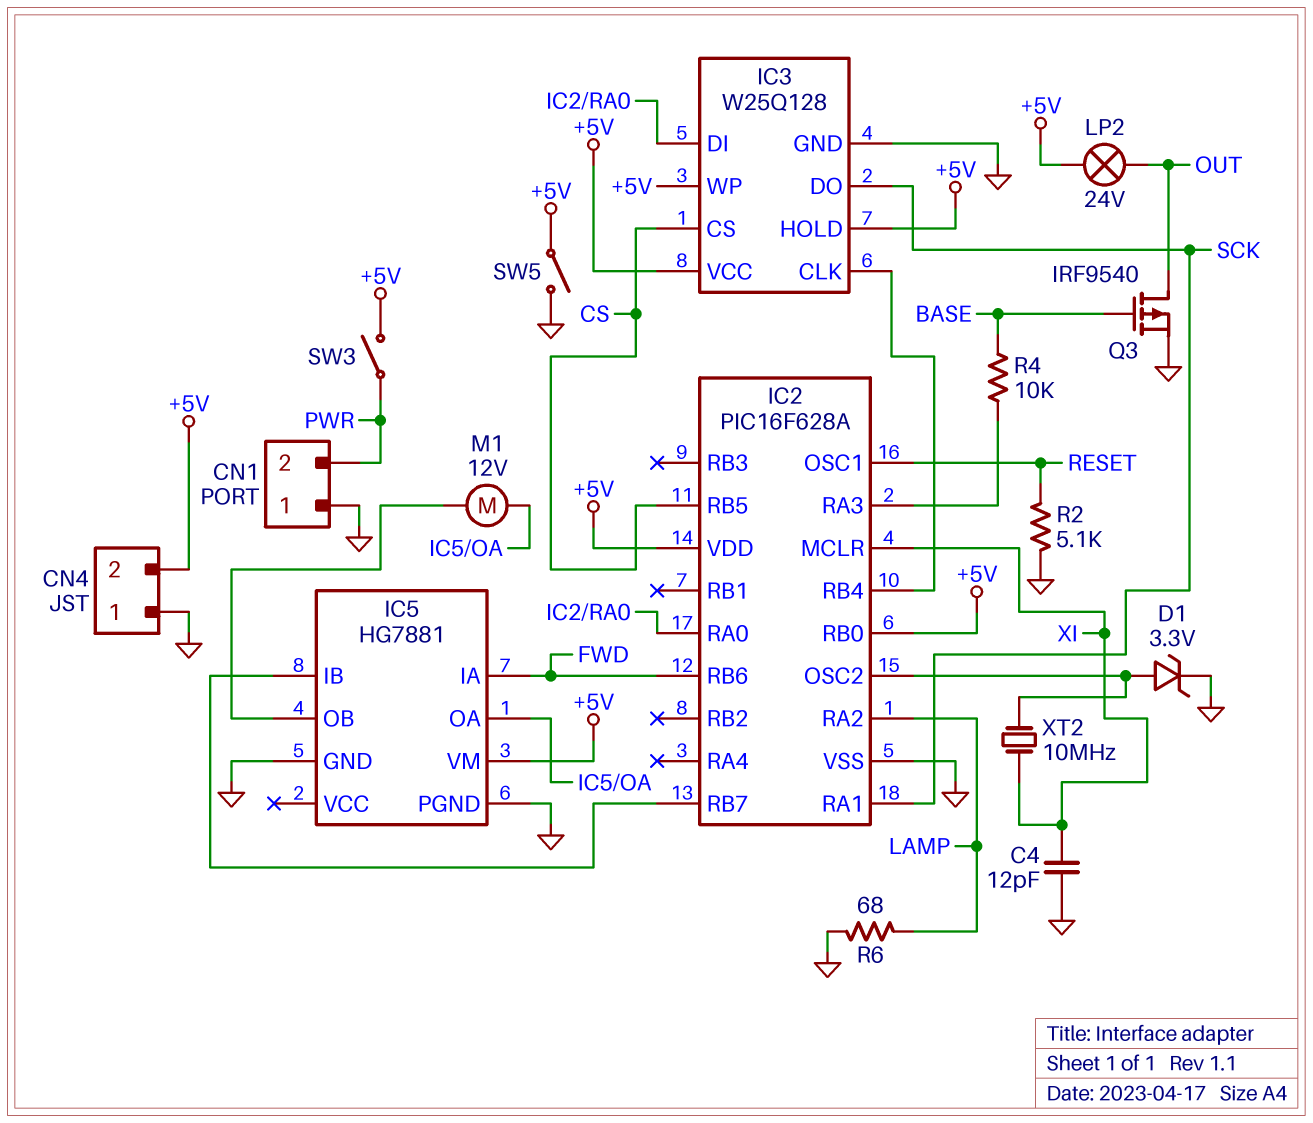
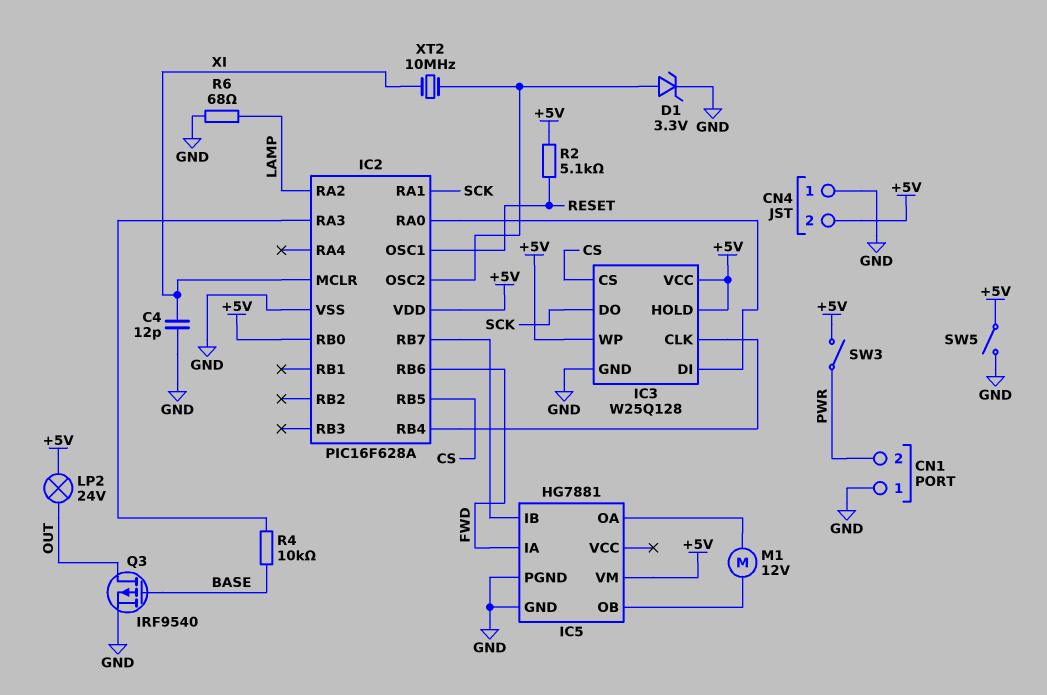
R2: 5.1k (GND, RESET) -> 5.1k (+5V, RESET)

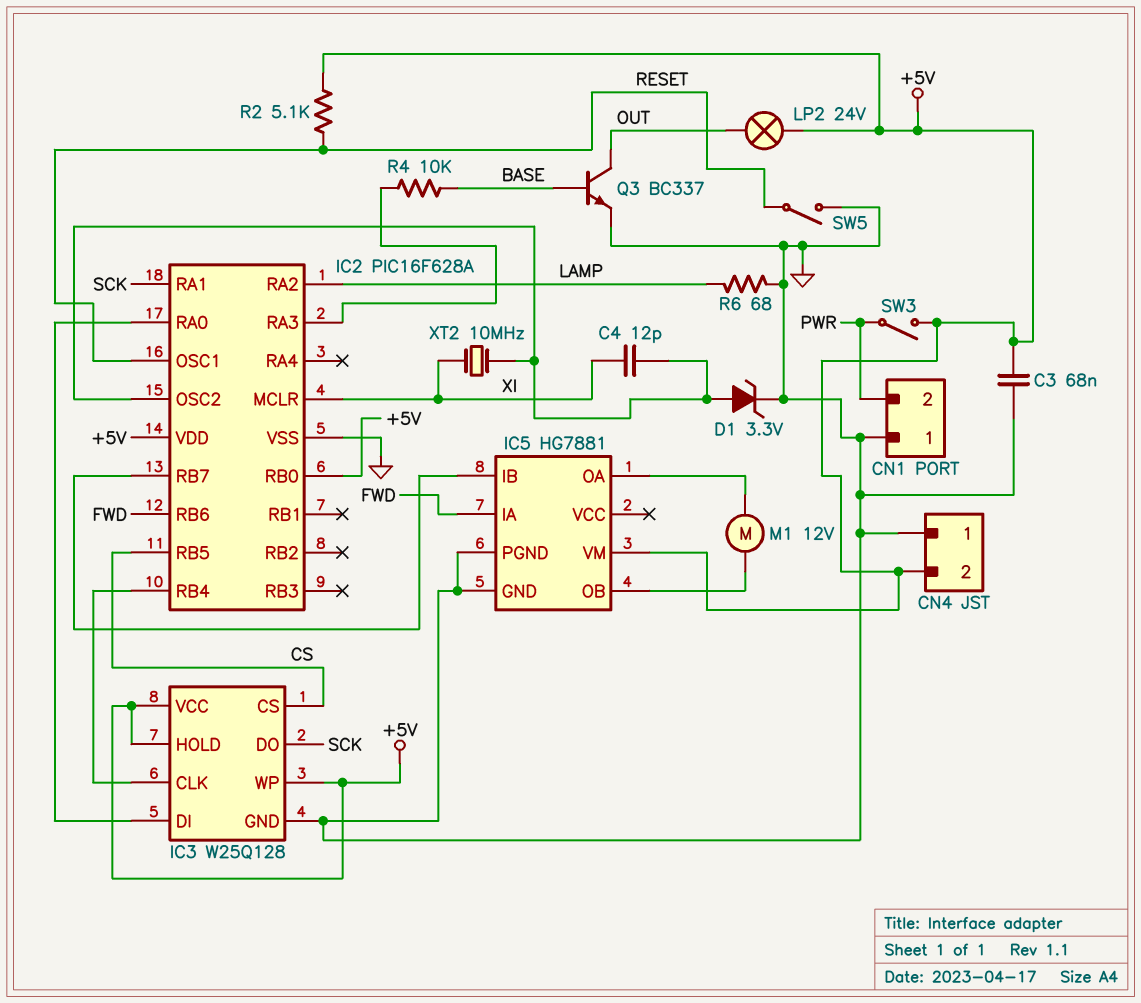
C3: none -> 68nF (+5V, GND)
C4: 12pF (GND, XI) -> 12pF (IC2/OSC2, XI)
Q3: PMOS IRF9540 (G BASE, D OUT, S GND) -> NPN BC337 (B BASE, C OUT, E GND)
SW5: switch (+5V, GND) -> switch (GND, RESET)

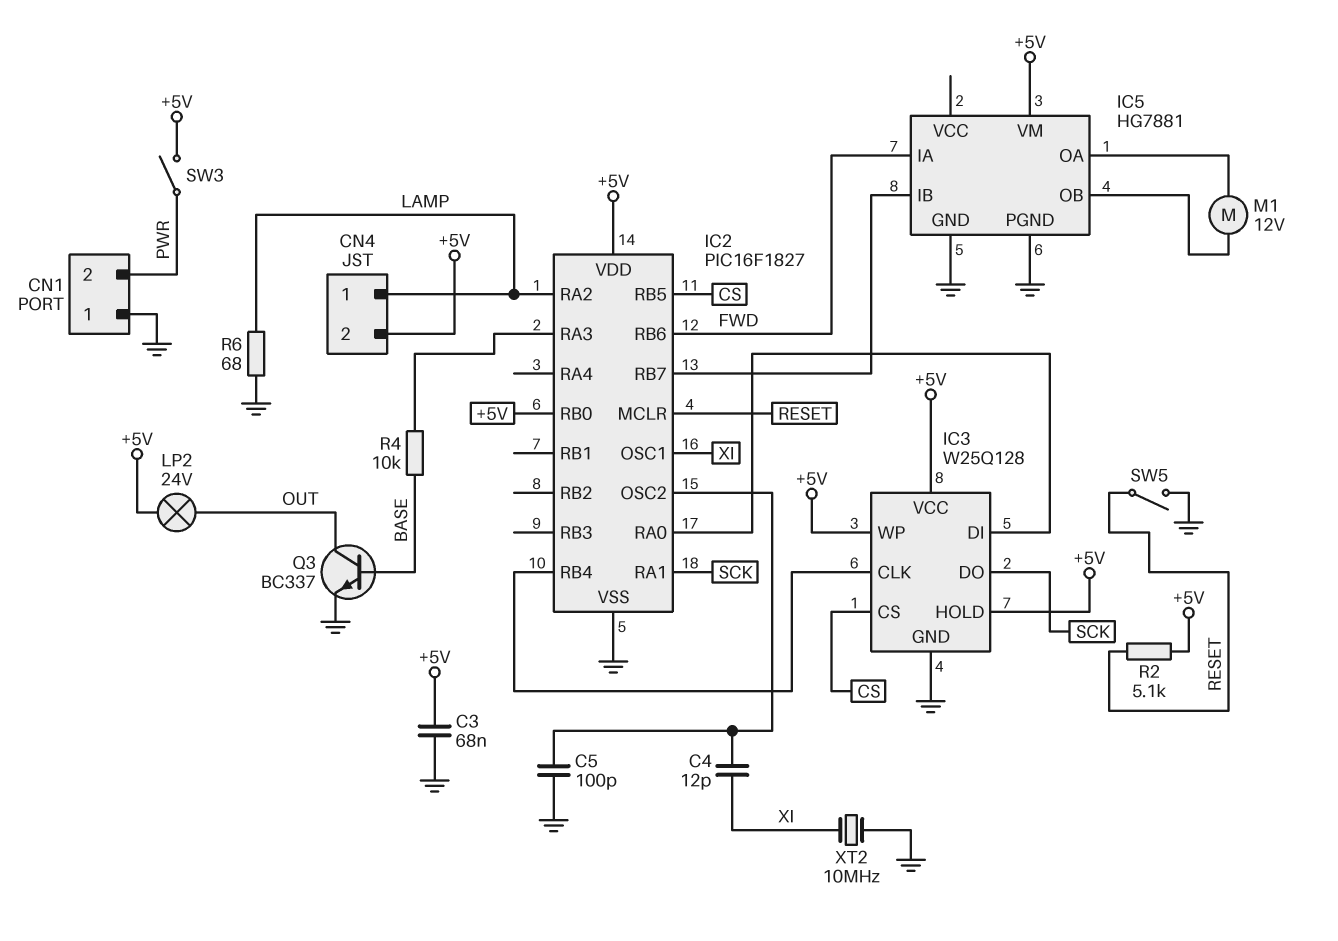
C5: none -> 100pF (GND, IC2/OSC2)
CN4 pin 1: GND -> LAMP
D1: zener 3.3V (A IC2/OSC2, K GND) -> none
IC2: PIC16F628A -> PIC16F1827
IC2 pin MCLR: XI -> RESET
IC2 pin OSC1: RESET -> XI
XT2: 10MHz (IC2/OSC2, XI) -> 10MHz (GND, XI)

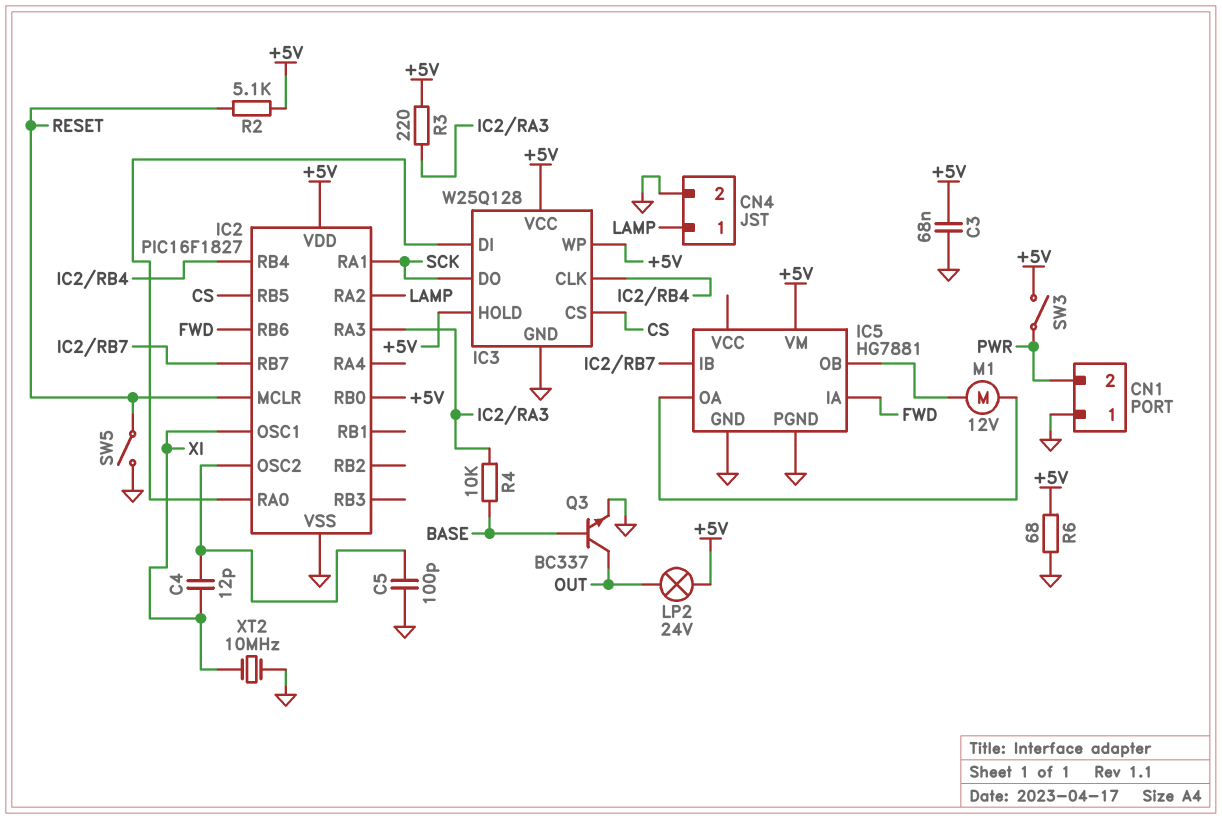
CN4 pin 2: +5V -> GND
R3: none -> 220 (+5V, IC2/RA3)
R6: 68 (GND, LAMP) -> 68 (+5V, GND)

